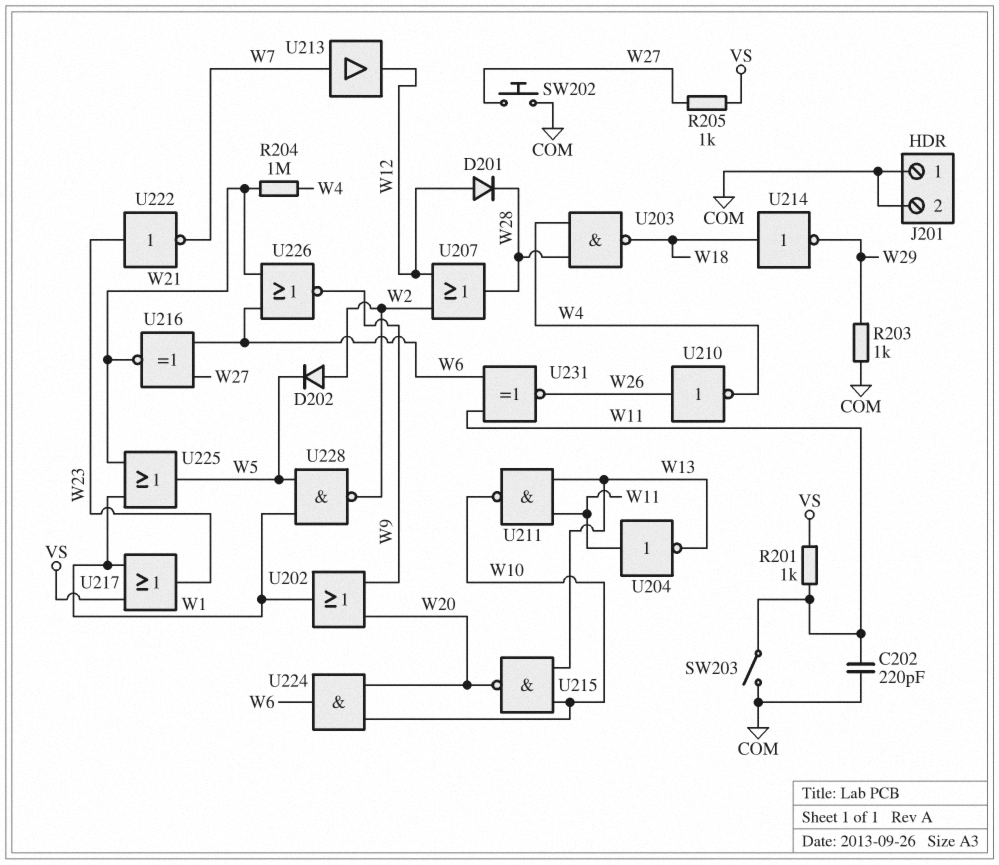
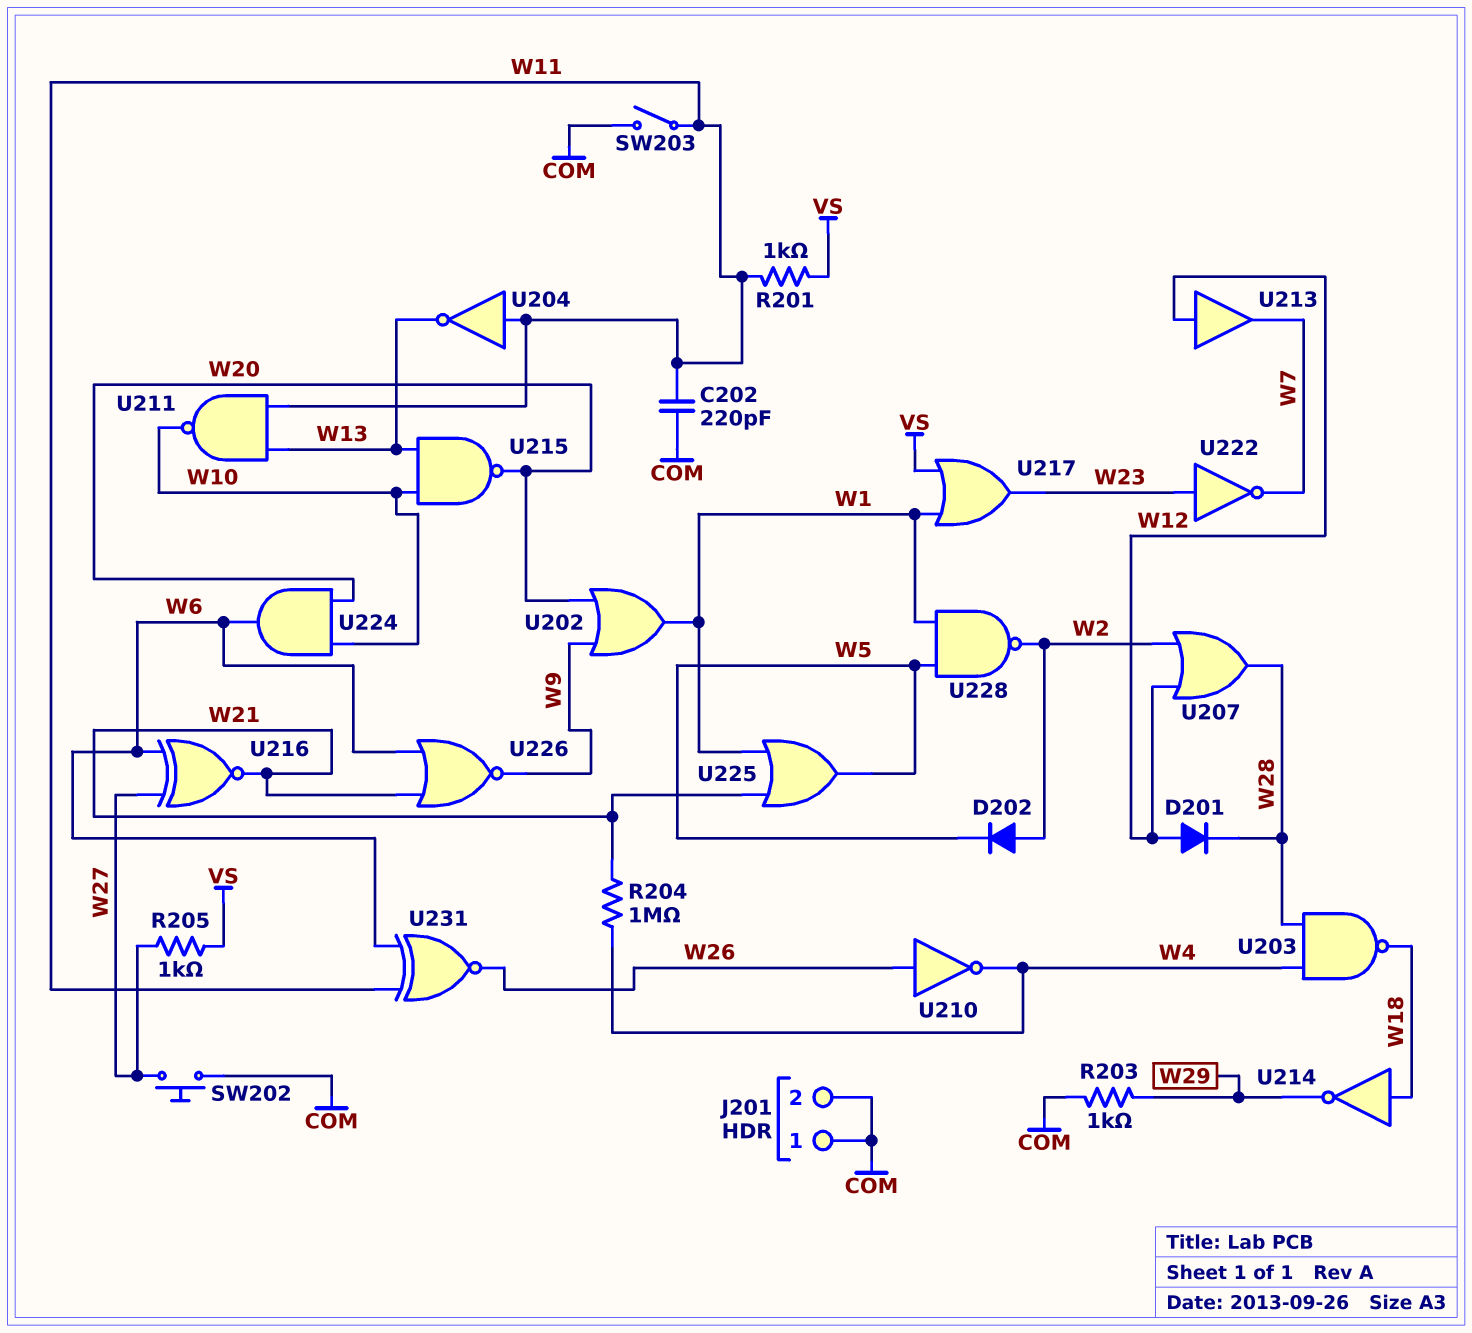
U213: buffer (in W7, out W12) -> buffer (in W12, out W7)

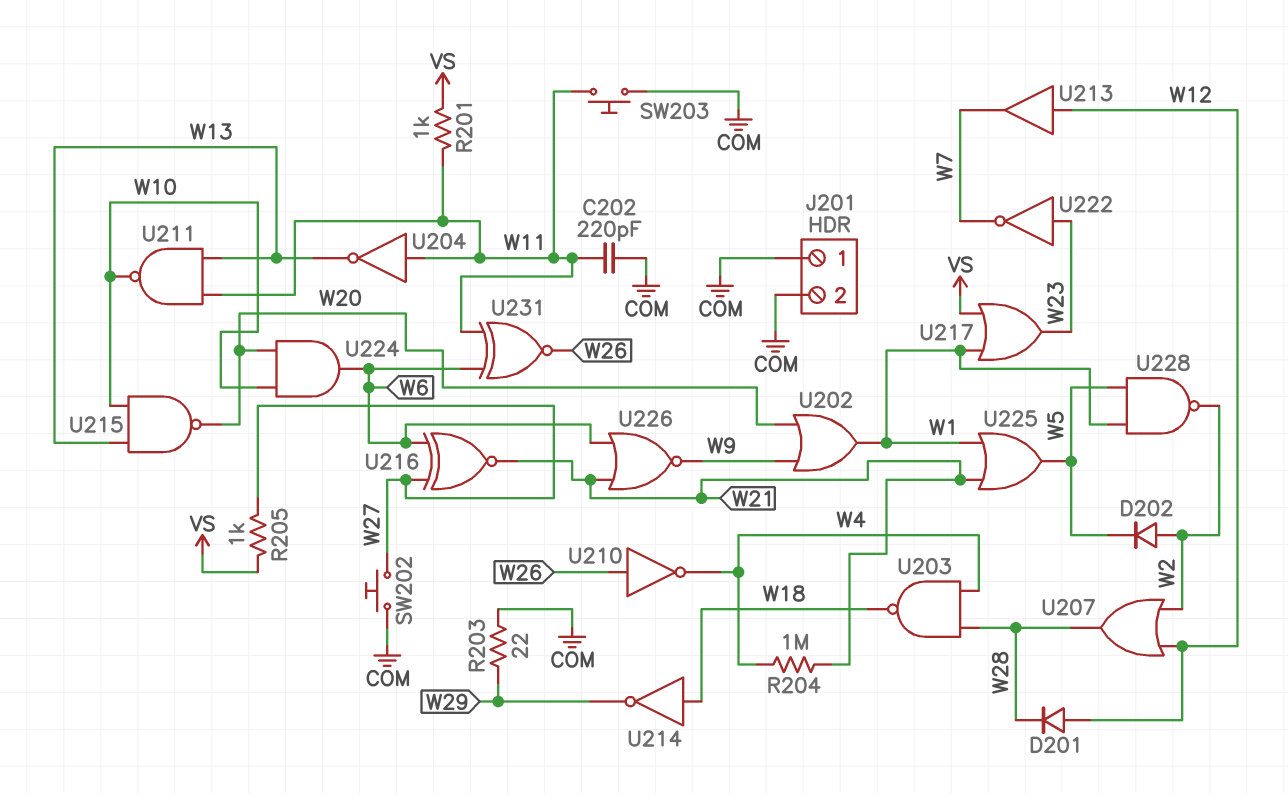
R203: 1k (COM, W29) -> 22 (COM, W29)
SW203: switch (COM, W11) -> button (COM, W11)

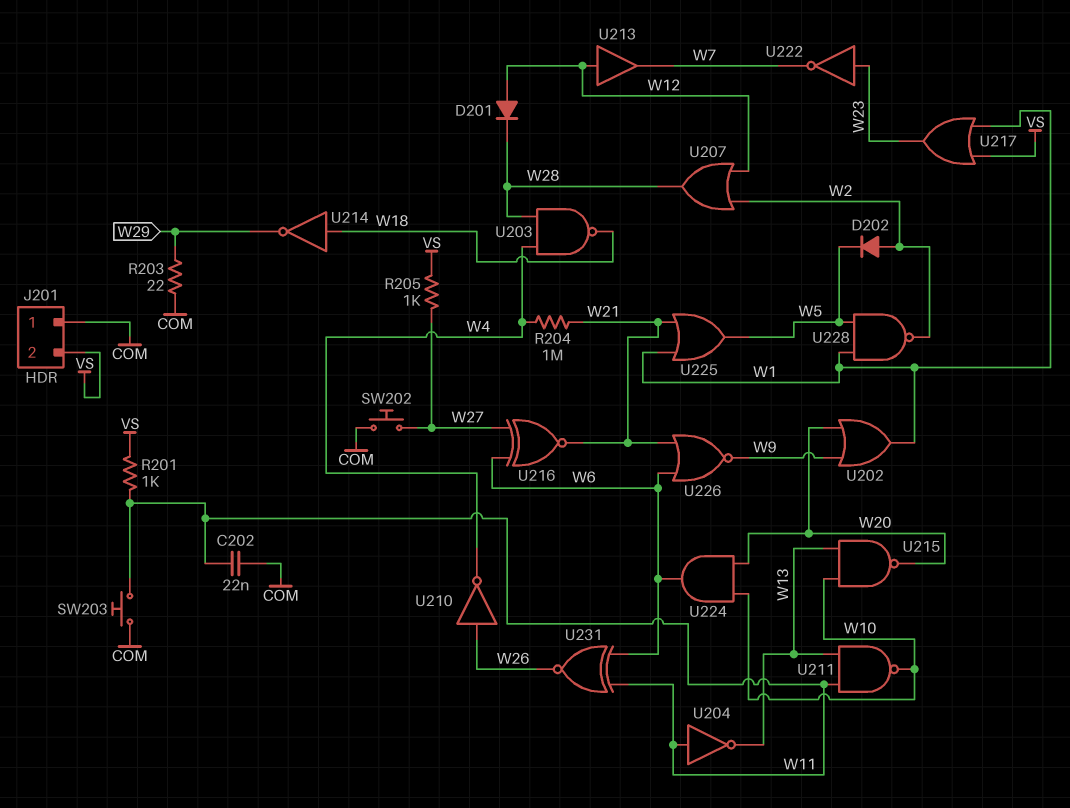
C202: 220pF (COM, W11) -> 22nF (COM, W11)
J201 pin 2: COM -> VS

